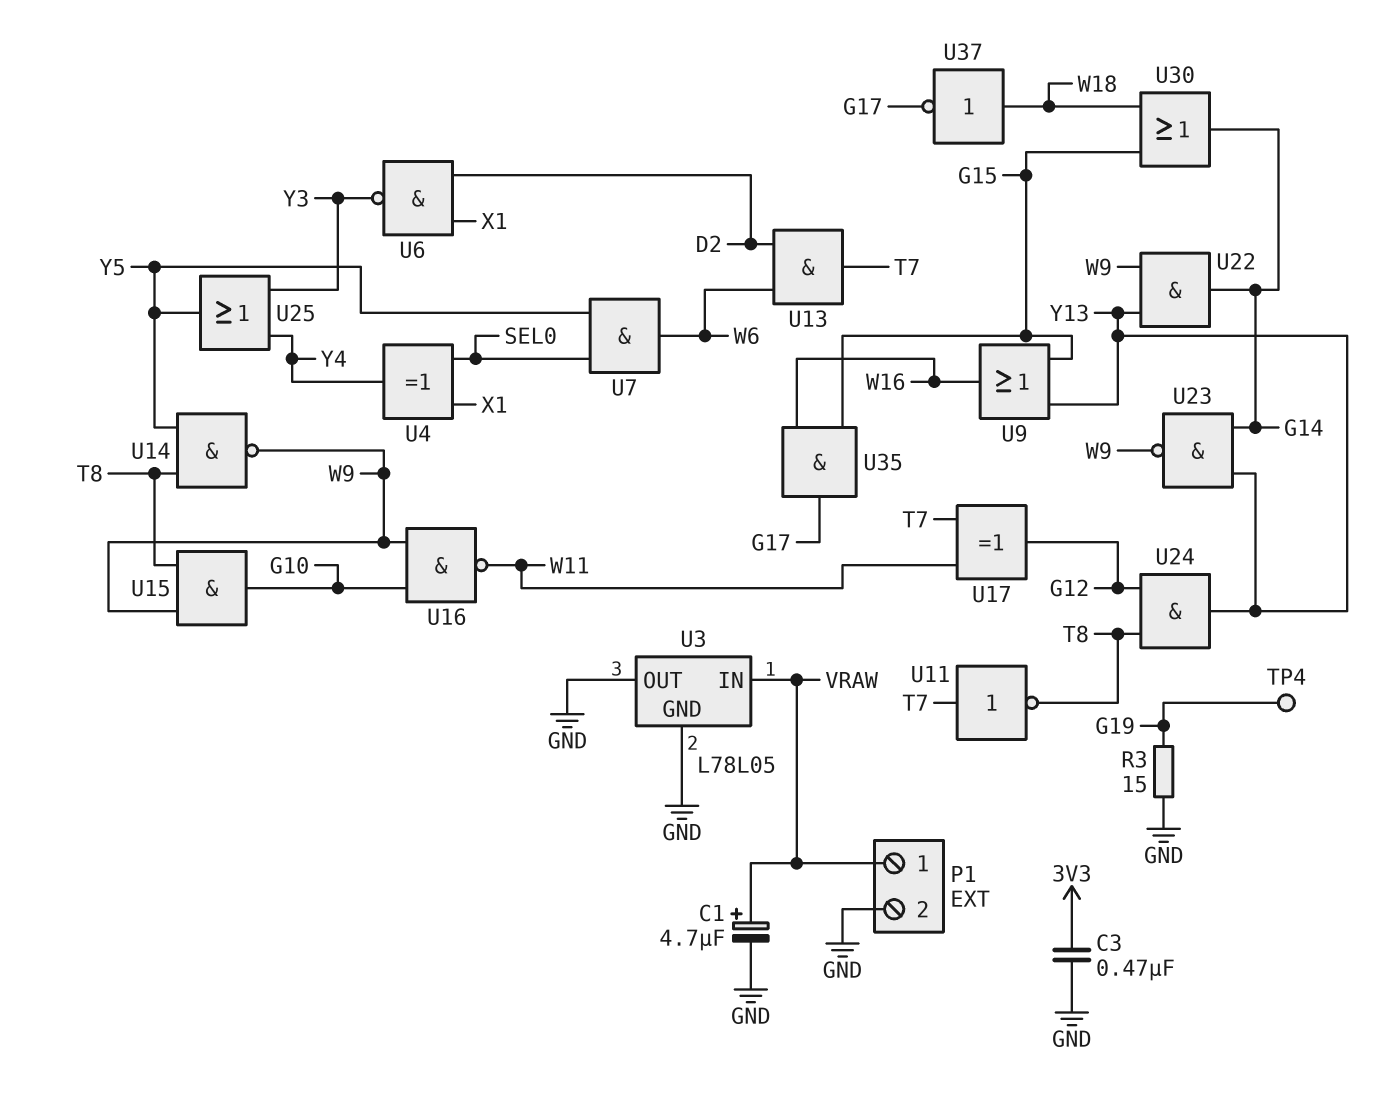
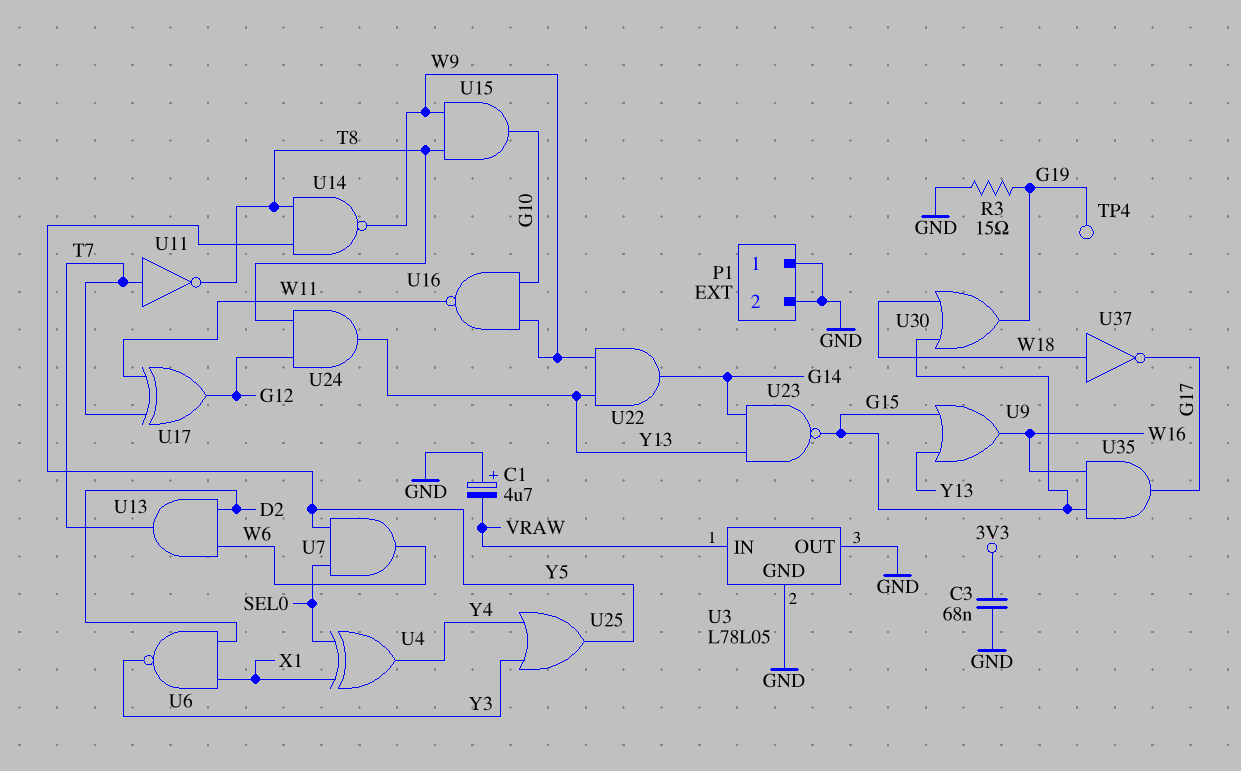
C1: 4.7uF (plus VRAW, minus GND) -> 4.7uF (plus GND, minus VRAW)
C3: 470nF (3V3, GND) -> 68nF (3V3, GND)
P1 pin 1: VRAW -> GND
U23: NAND (in G14, in Y13, out W9) -> NAND (in G14, in Y13, out G15)
U30: OR (in G15, in W18, out G14) -> OR (in G15, in W18, out G19)

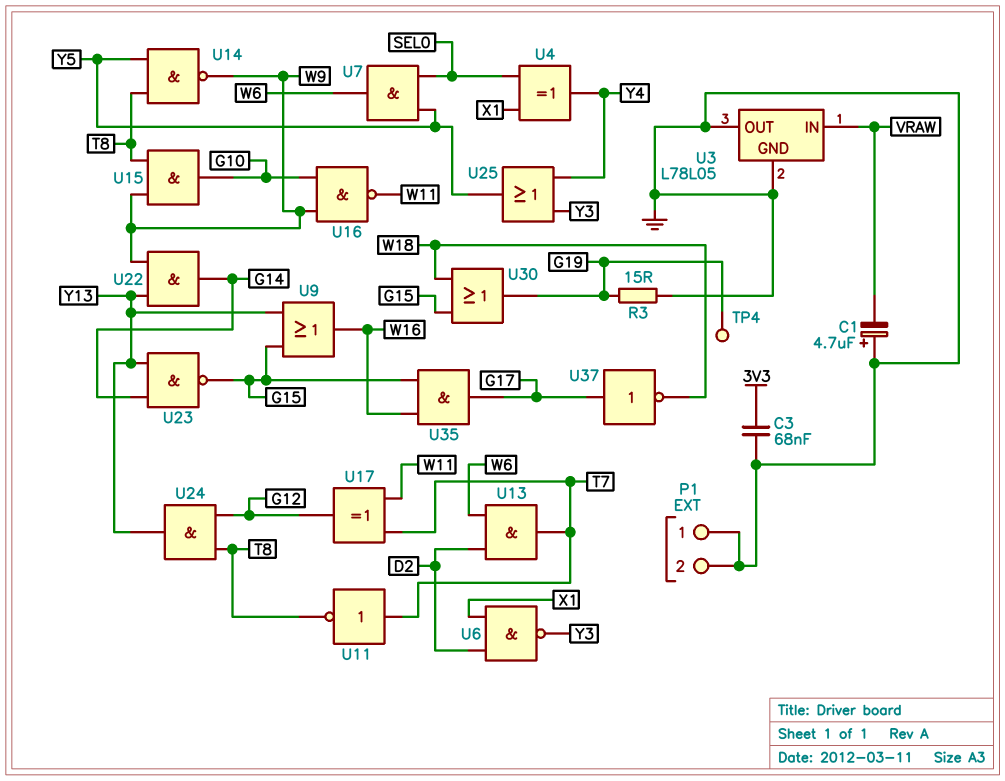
U37: NOT (in W18, out G17) -> NOT (in G17, out W18)

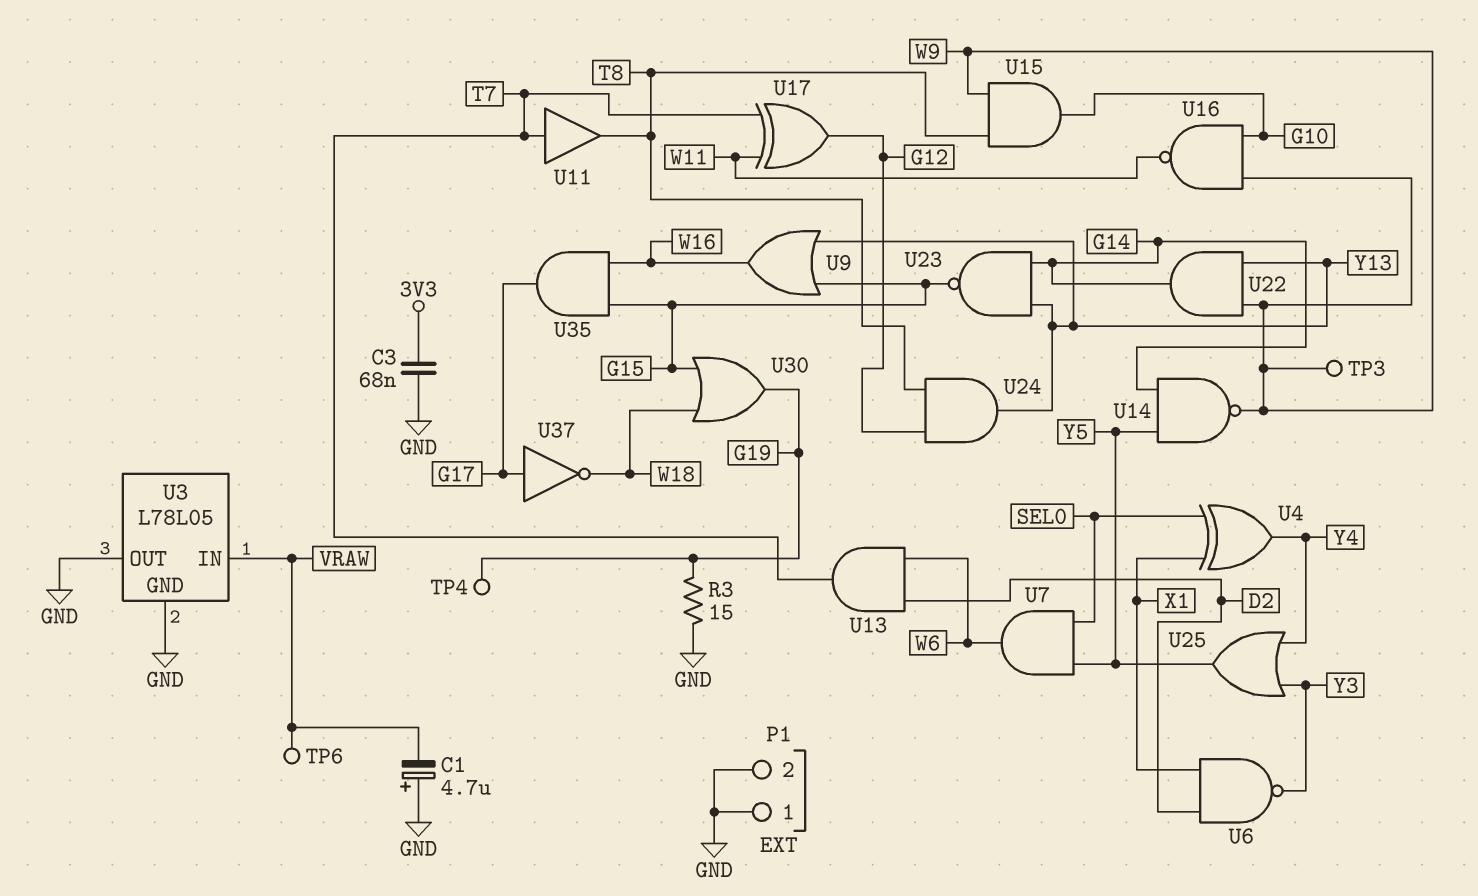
TP3: none -> test point (W9)
TP6: none -> test point (VRAW)
U11: NOT (in T7, out T8) -> buffer (in T7, out T8)
U14: NAND (in T8, in Y5, out W9) -> NAND (in G14, in Y5, out W9)

